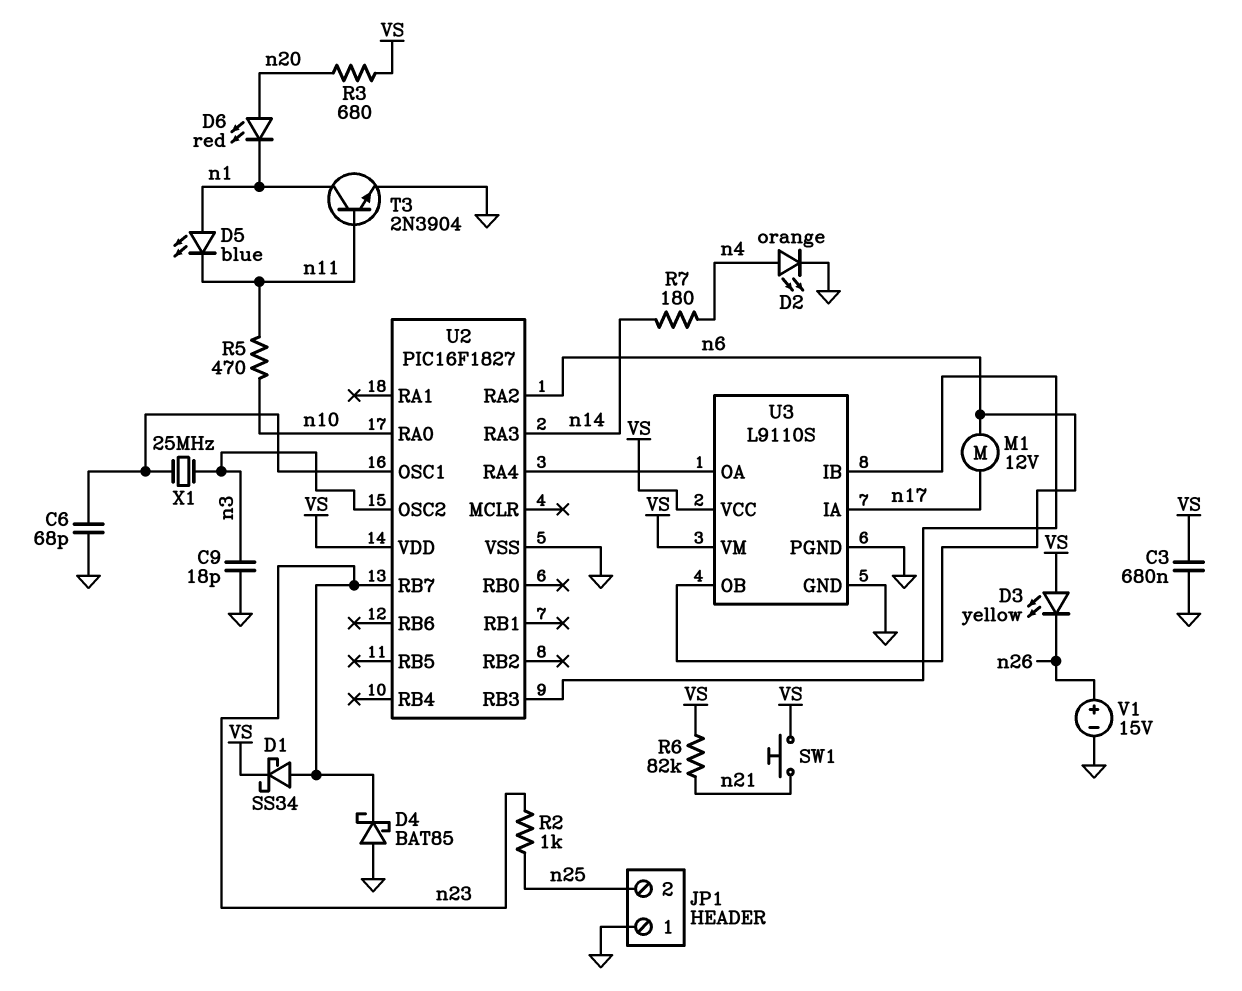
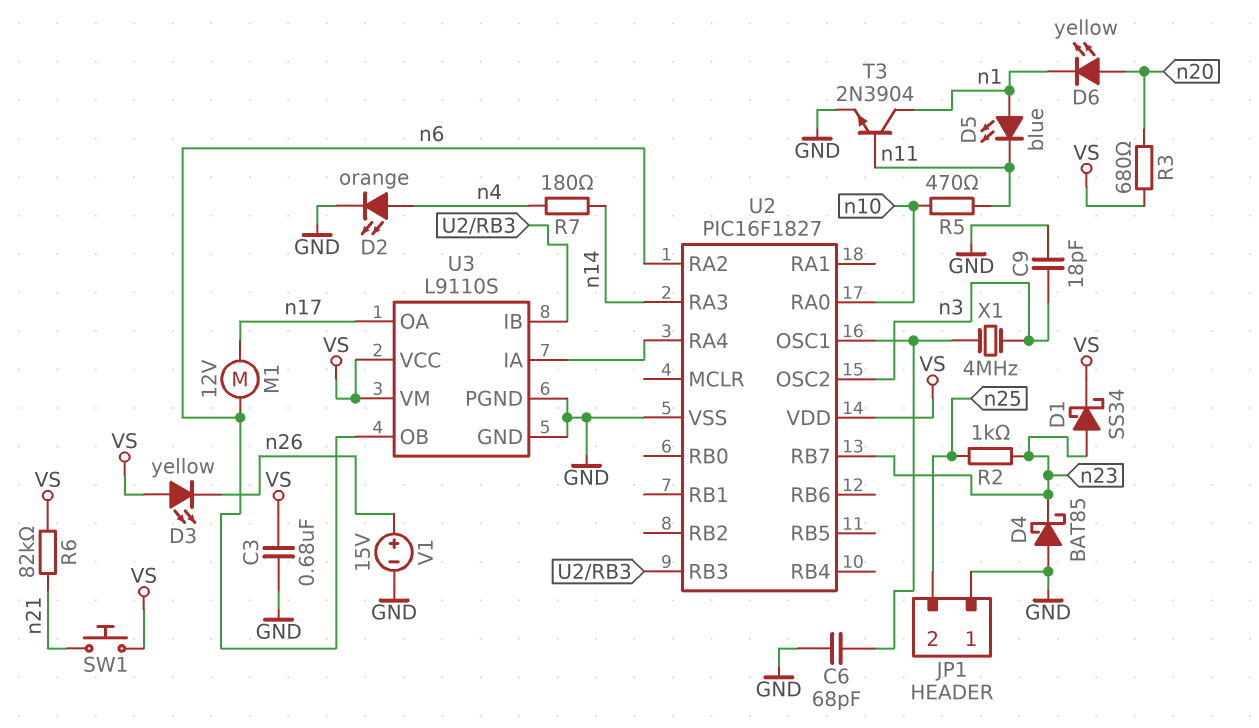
D6: LED red (A n20, K n1) -> LED yellow (A n20, K n1)
U3 pin IA: n17 -> U2/RA4
U3 pin OA: U2/RA4 -> n17
X1: 25MHz (U2/OSC1, n3) -> 4MHz (U2/OSC1, n3)

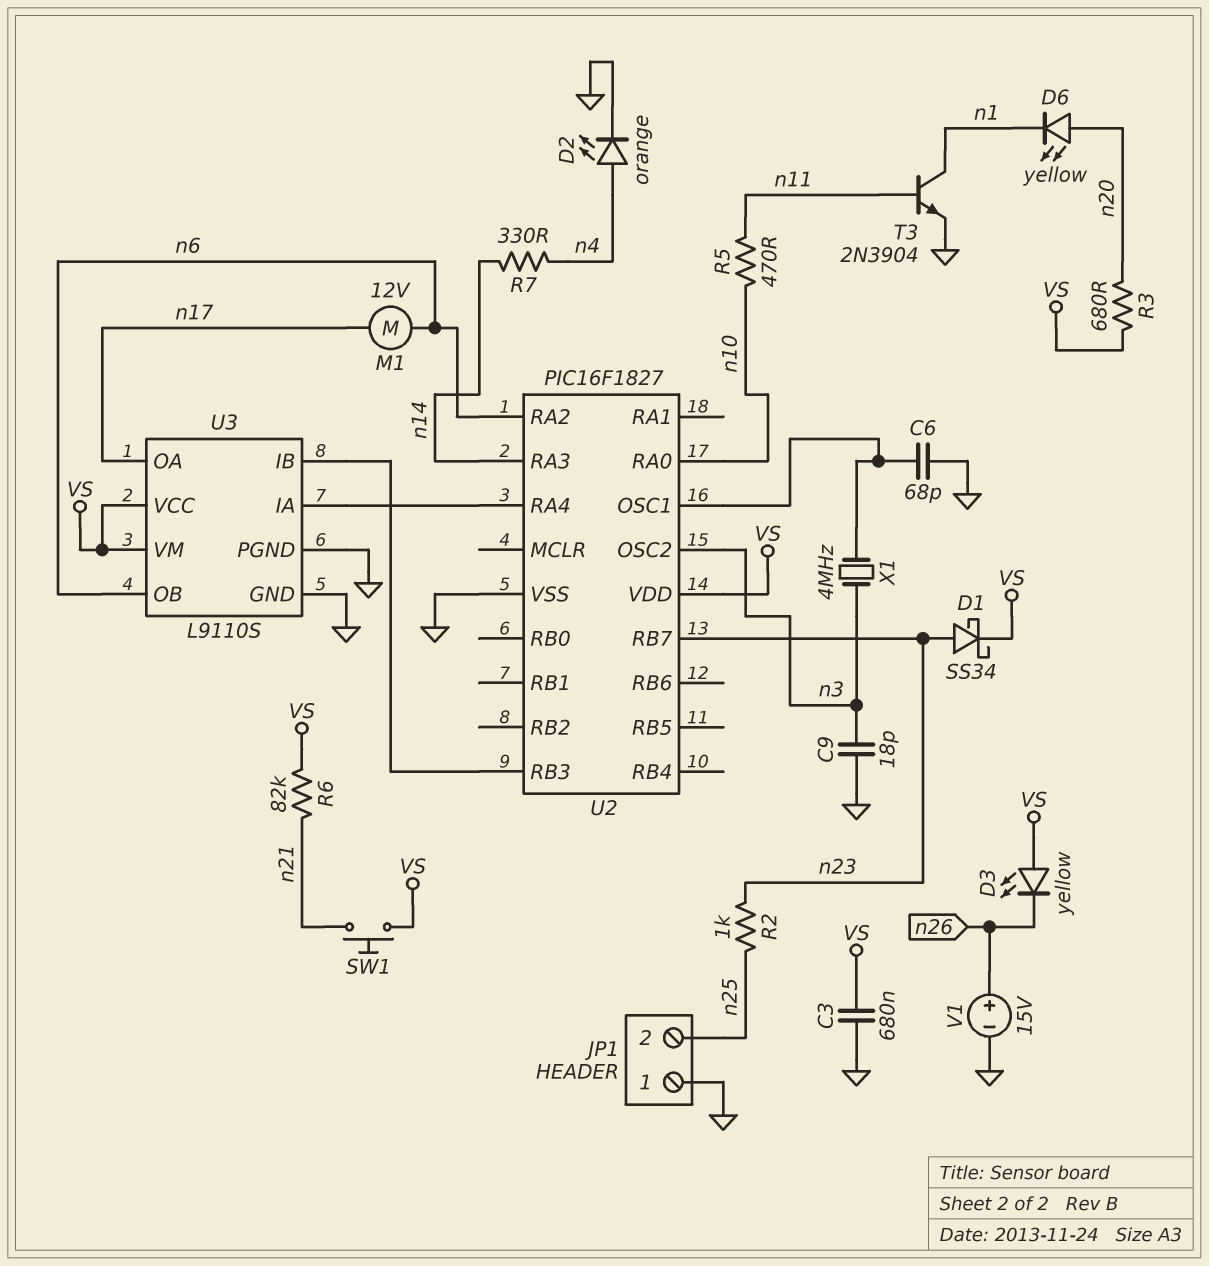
D4: schottky BAT85 (A GND, K n23) -> none
D5: LED blue (A n1, K n11) -> none
R7: 180 (n4, n14) -> 330 (n4, n14)

